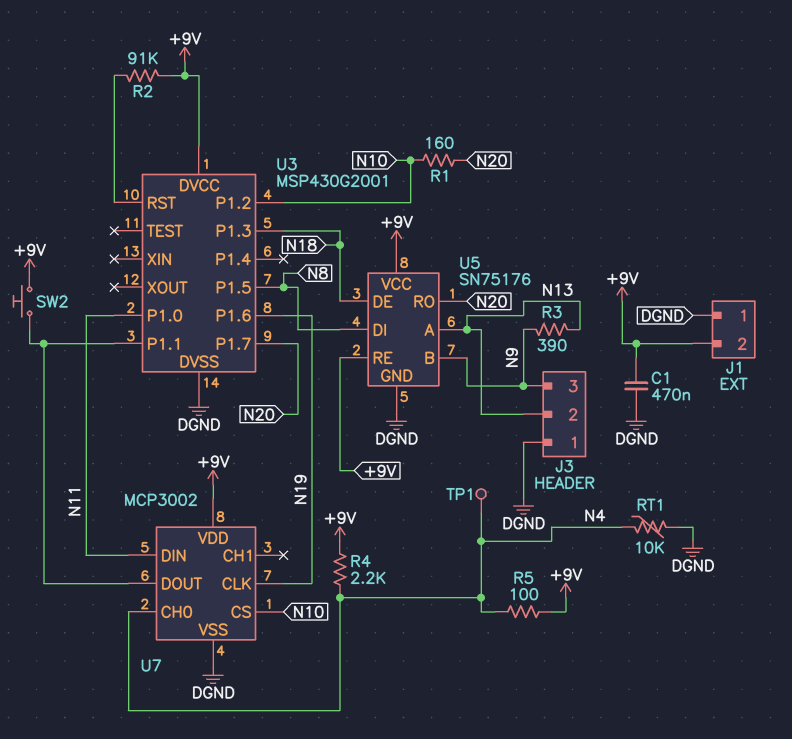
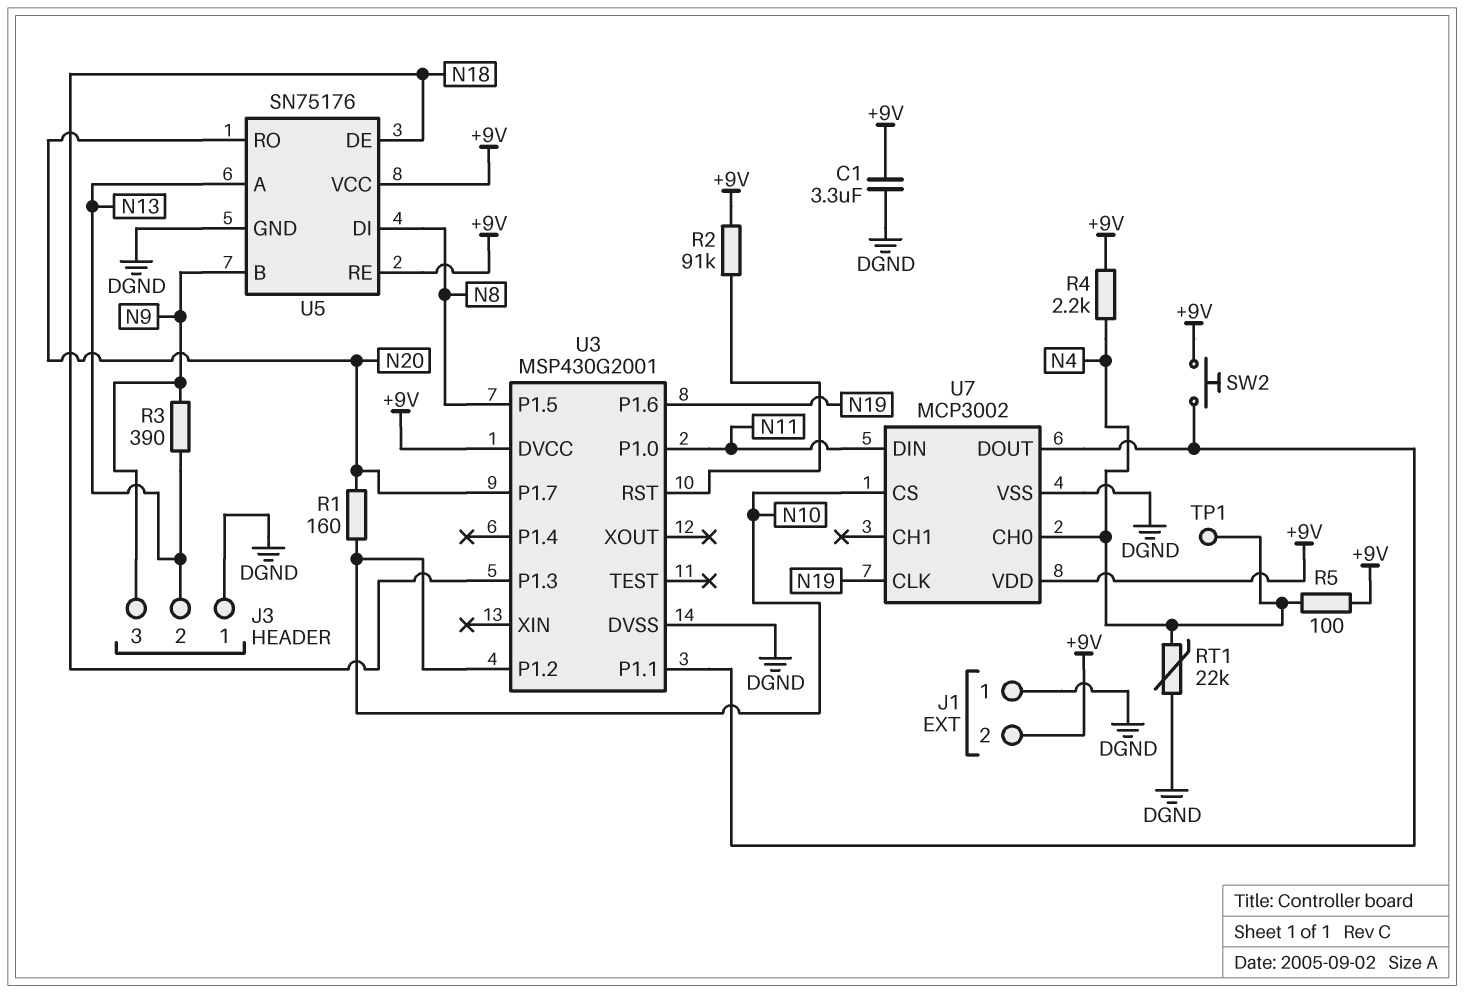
C1: 470nF (+9V, DGND) -> 3.3uF (+9V, DGND)
RT1: 10k (DGND, N4) -> 22k (DGND, N4)

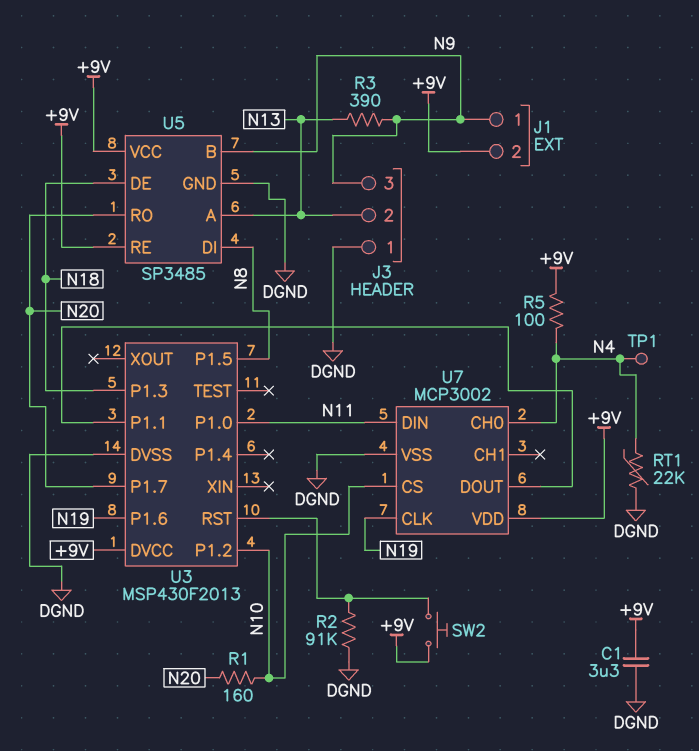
J1 pin 1: DGND -> N9
R2: 91k (+9V, U3/RST) -> 91k (DGND, U3/RST)
R4: 2.2k (+9V, N4) -> none
SW2: button (+9V, U3/P1.1) -> button (+9V, U3/RST)
U3: MSP430G2001 -> MSP430F2013
U5: SN75176 -> SP3485

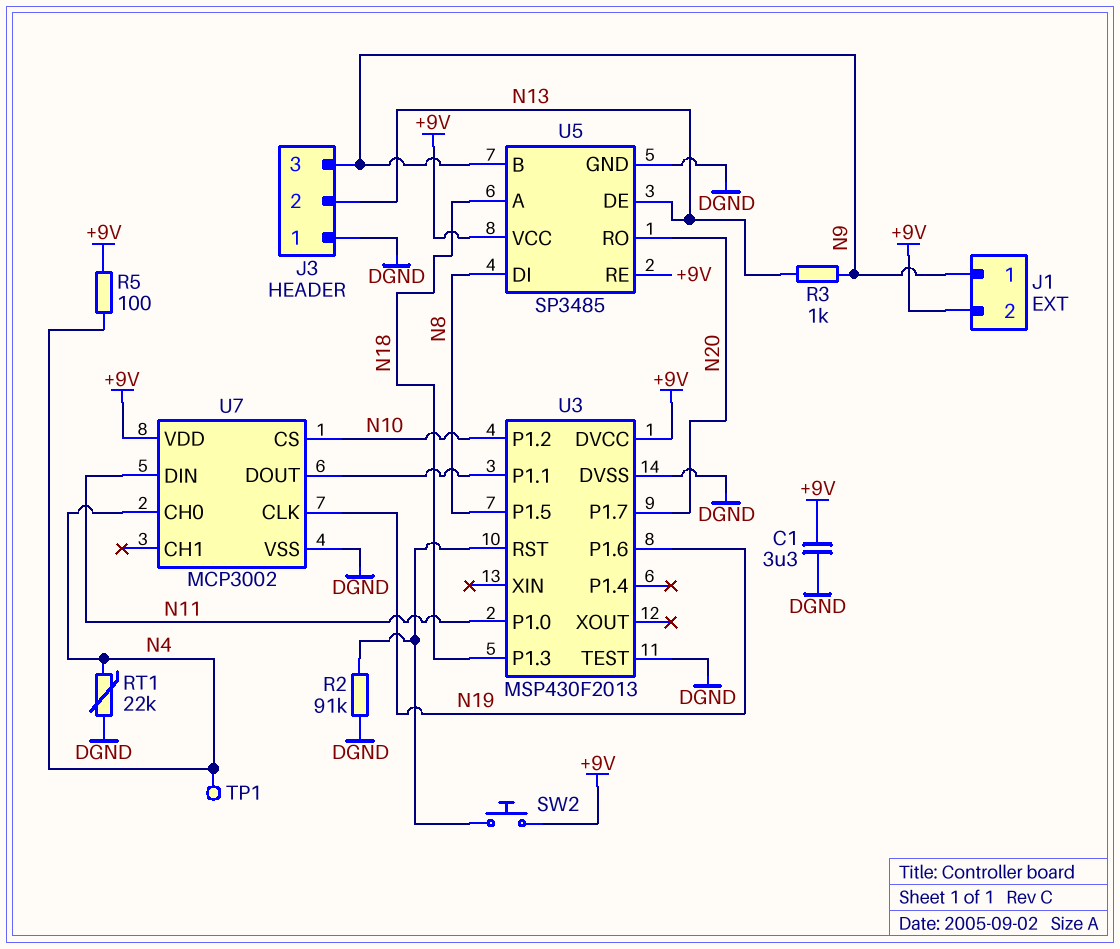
R1: 160 (N10, N20) -> none
R3: 390 (N9, N13) -> 1k (N9, N13)
U3 pin TEST: none -> DGND
U5 pin A: N13 -> N18
U5 pin DE: N18 -> N13

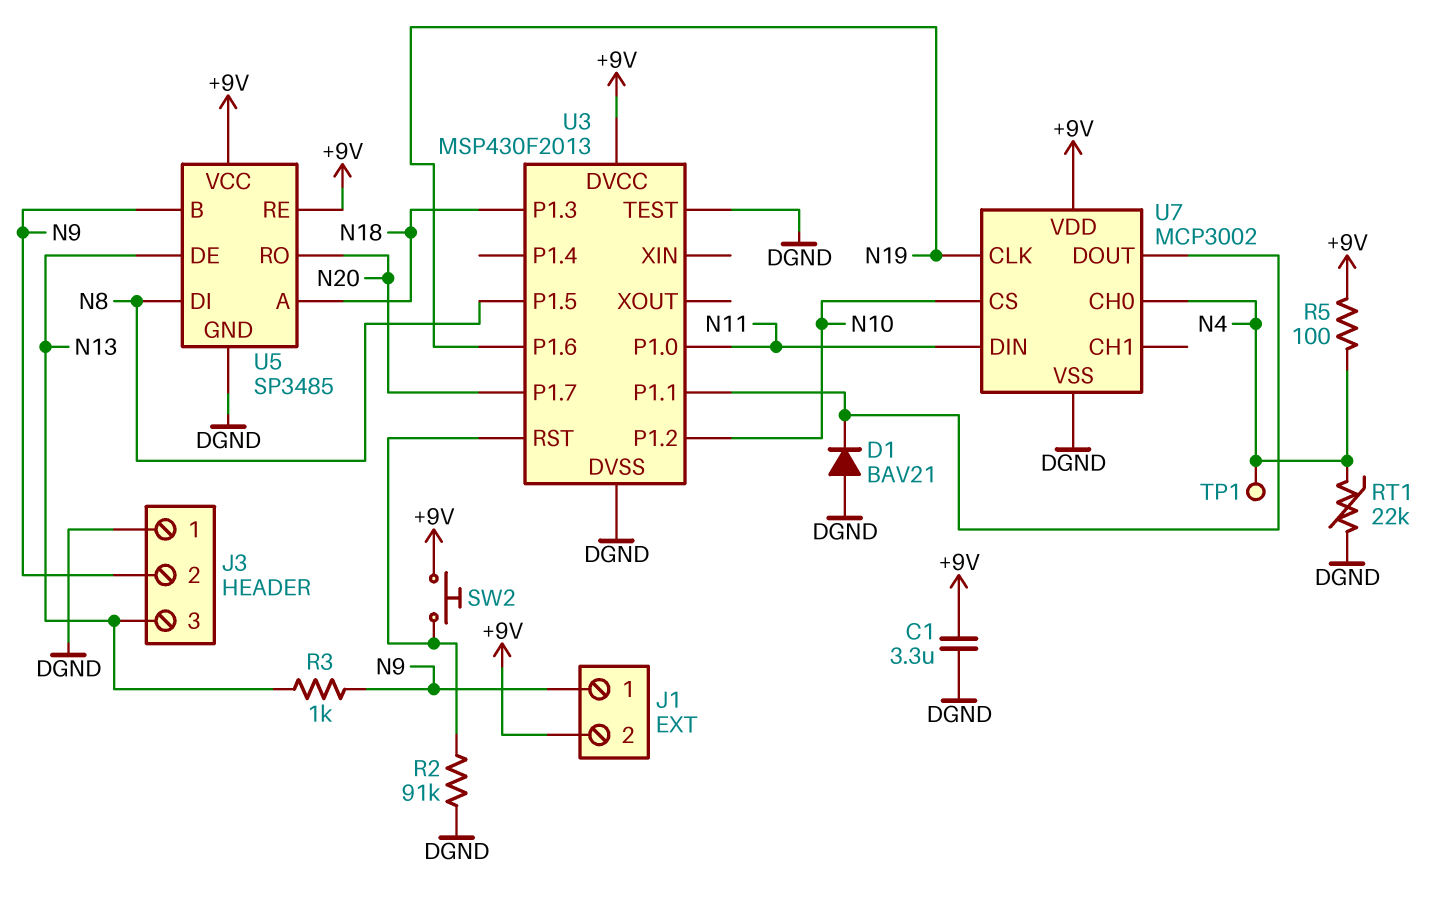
D1: none -> diode BAV21 (A DGND, K U3/P1.1)
J3 pin 2: N13 -> N9
J3 pin 3: N9 -> N13

